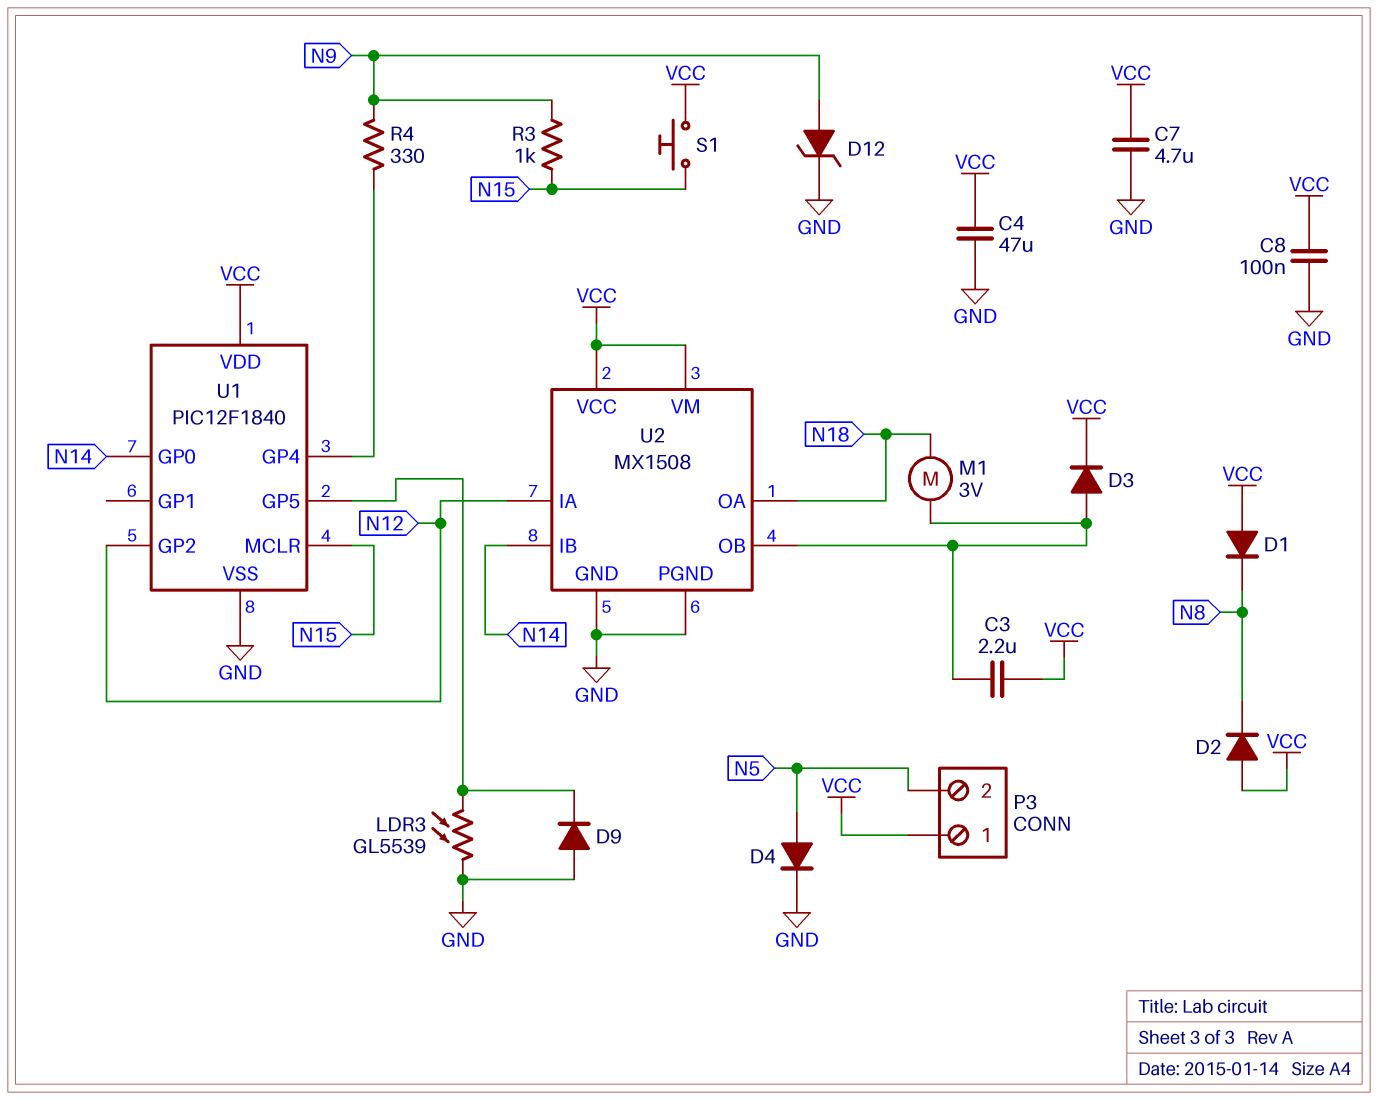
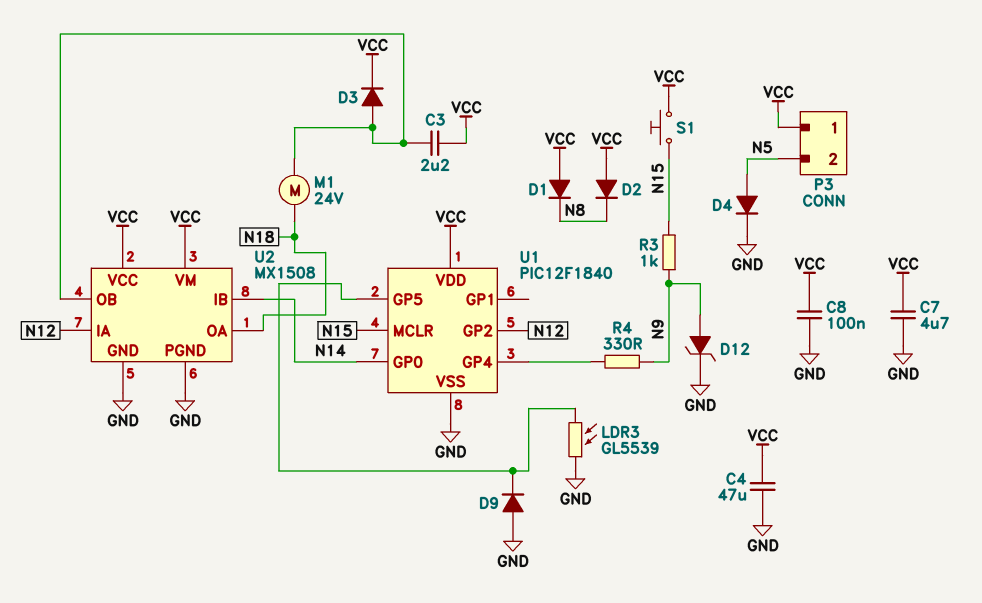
M1: motor 3V (N18, U2/OB) -> motor 24V (N18, U2/OB)

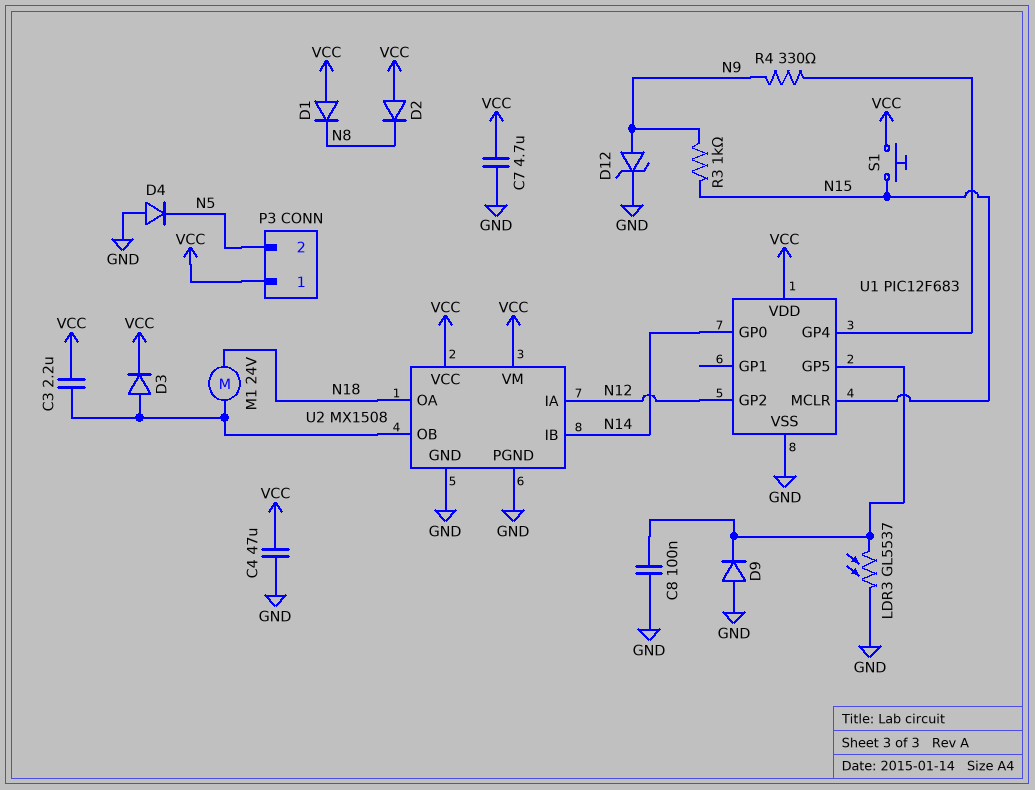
C8: 100nF (GND, VCC) -> 100nF (GND, U1/GP5)
D4: diode (A N5, K GND) -> diode (A GND, K N5)
LDR3: GL5539 (GND, U1/GP5) -> GL5537 (GND, U1/GP5)
U1: PIC12F1840 -> PIC12F683

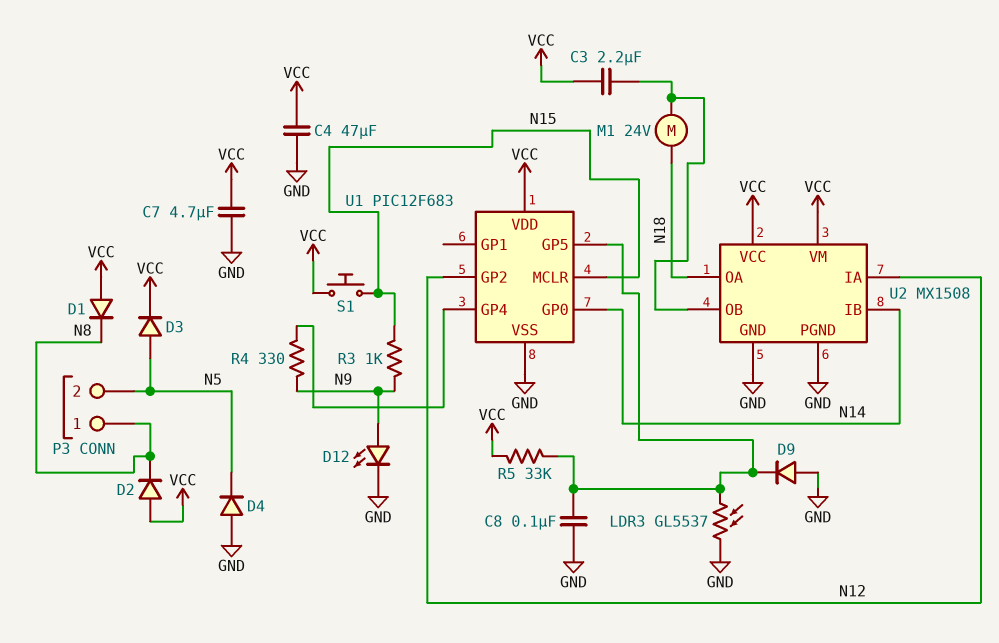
D3: diode (A U2/OB, K VCC) -> diode (A N5, K VCC)
D12: zener (A N9, K GND) -> LED (A N9, K GND)
P3 pin 1: VCC -> N8
R5: none -> 33k (U1/GP5, VCC)

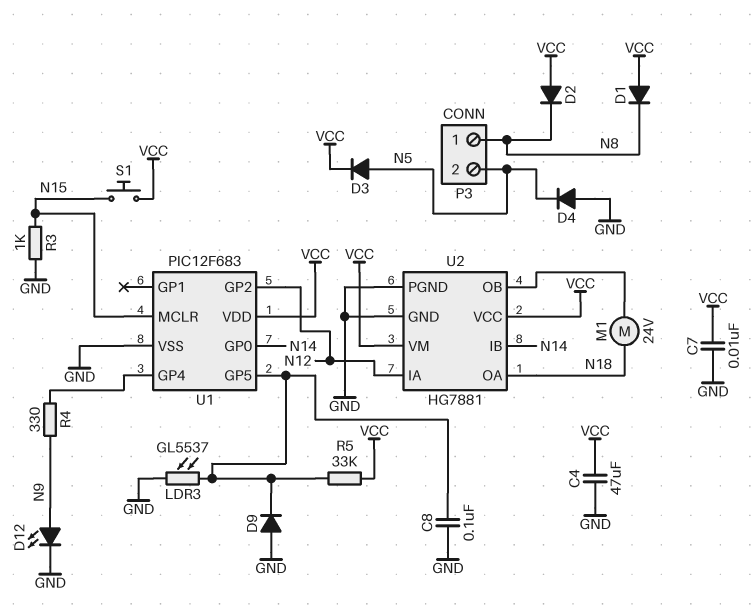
C3: 2.2uF (U2/OB, VCC) -> none
C7: 4.7uF (GND, VCC) -> 10nF (GND, VCC)
R3: 1k (N9, N15) -> 1k (GND, N15)
U2: MX1508 -> HG7881

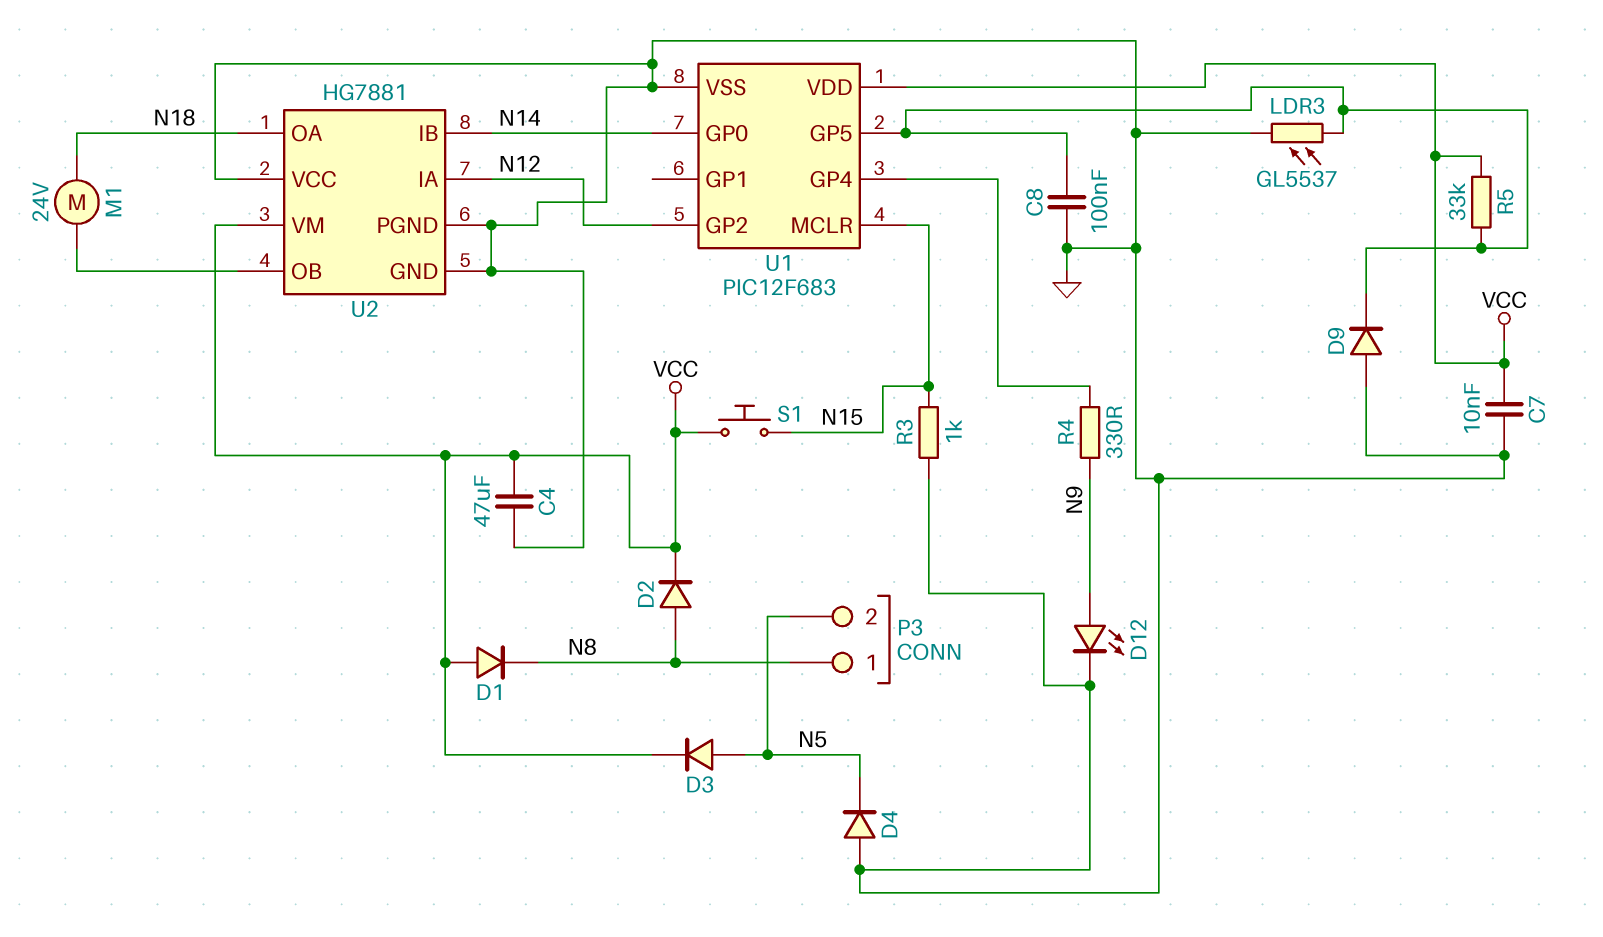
D2: diode (A VCC, K N8) -> diode (A N8, K VCC)
U2 pin VCC: VCC -> GND

